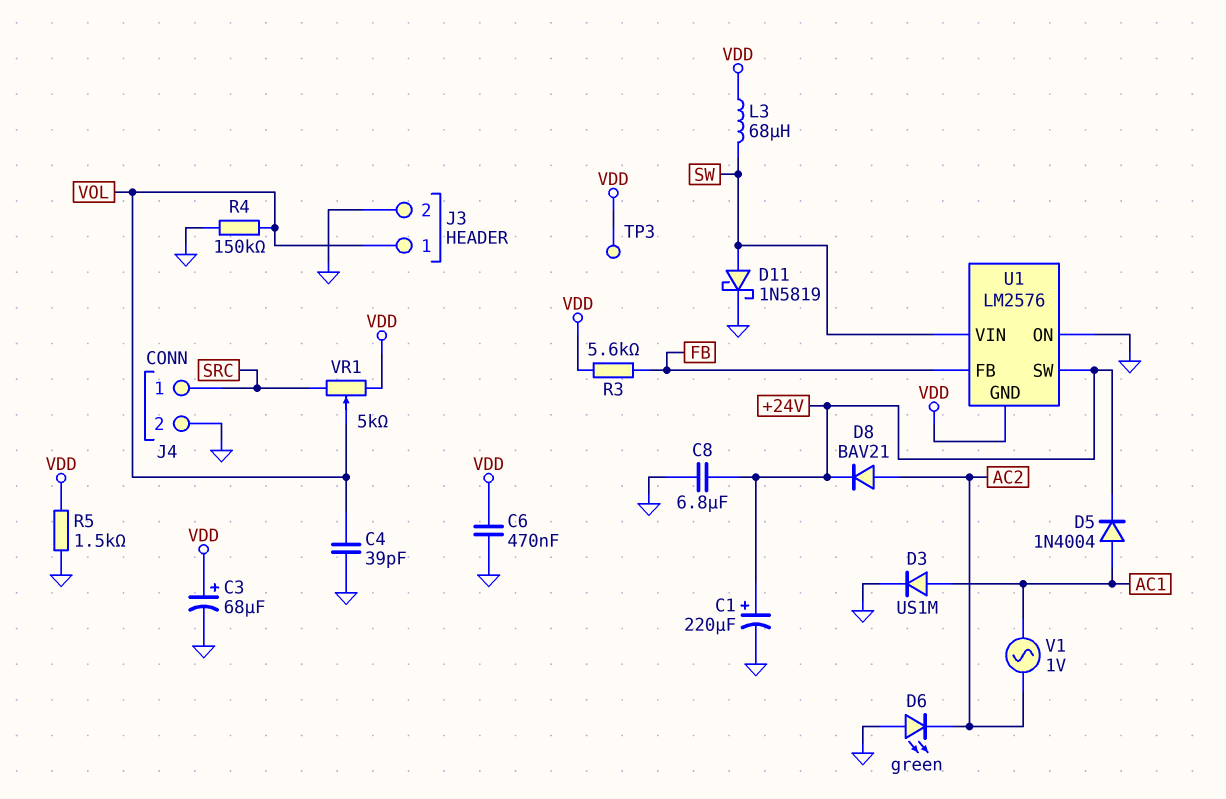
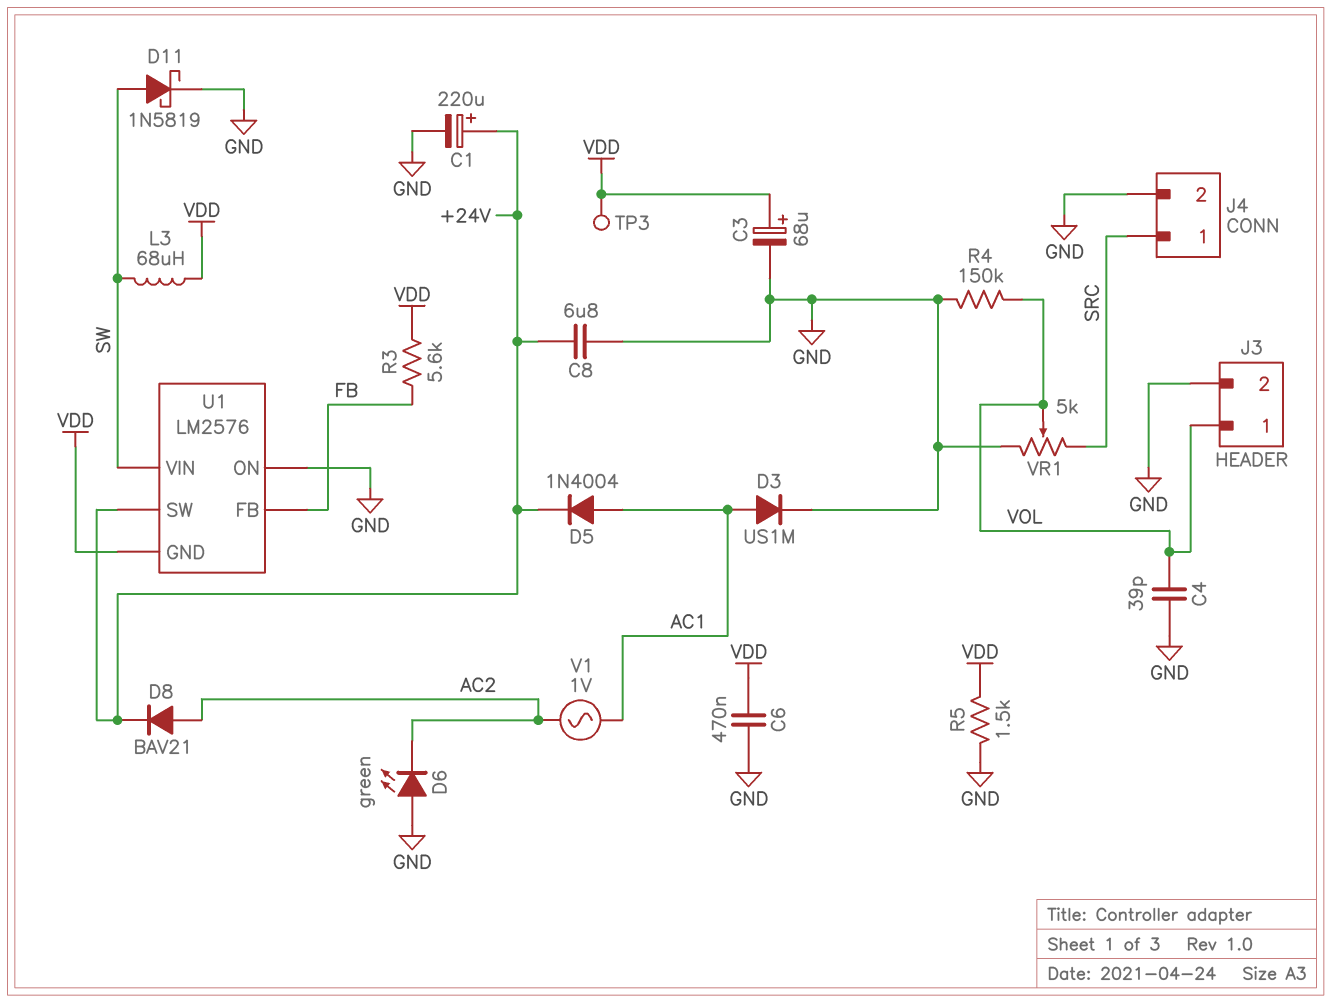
VR1: 5k (SRC, VDD, wiper VOL) -> 5k (GND, SRC, wiper VOL)

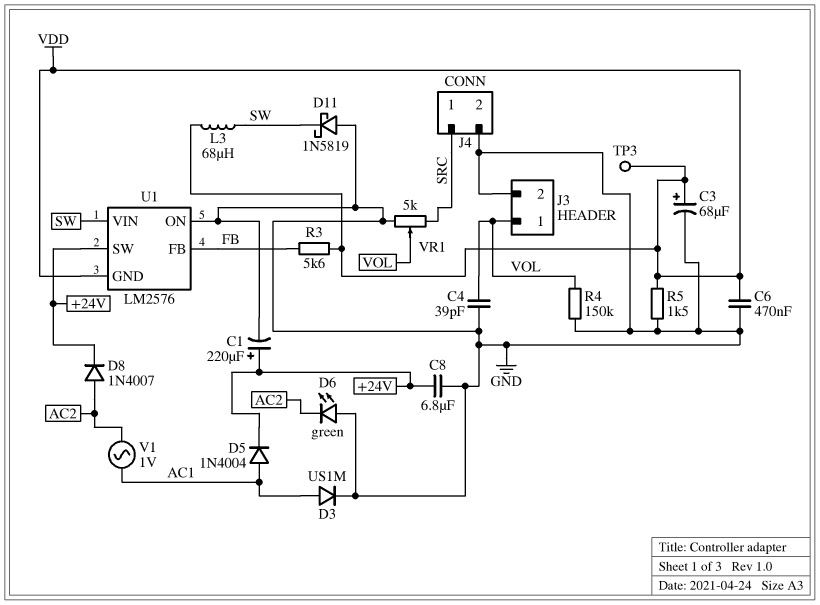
D8: diode BAV21 (A AC2, K +24V) -> diode 1N4007 (A AC2, K +24V)
D11: schottky 1N5819 (A SW, K GND) -> schottky 1N5819 (A GND, K SW)

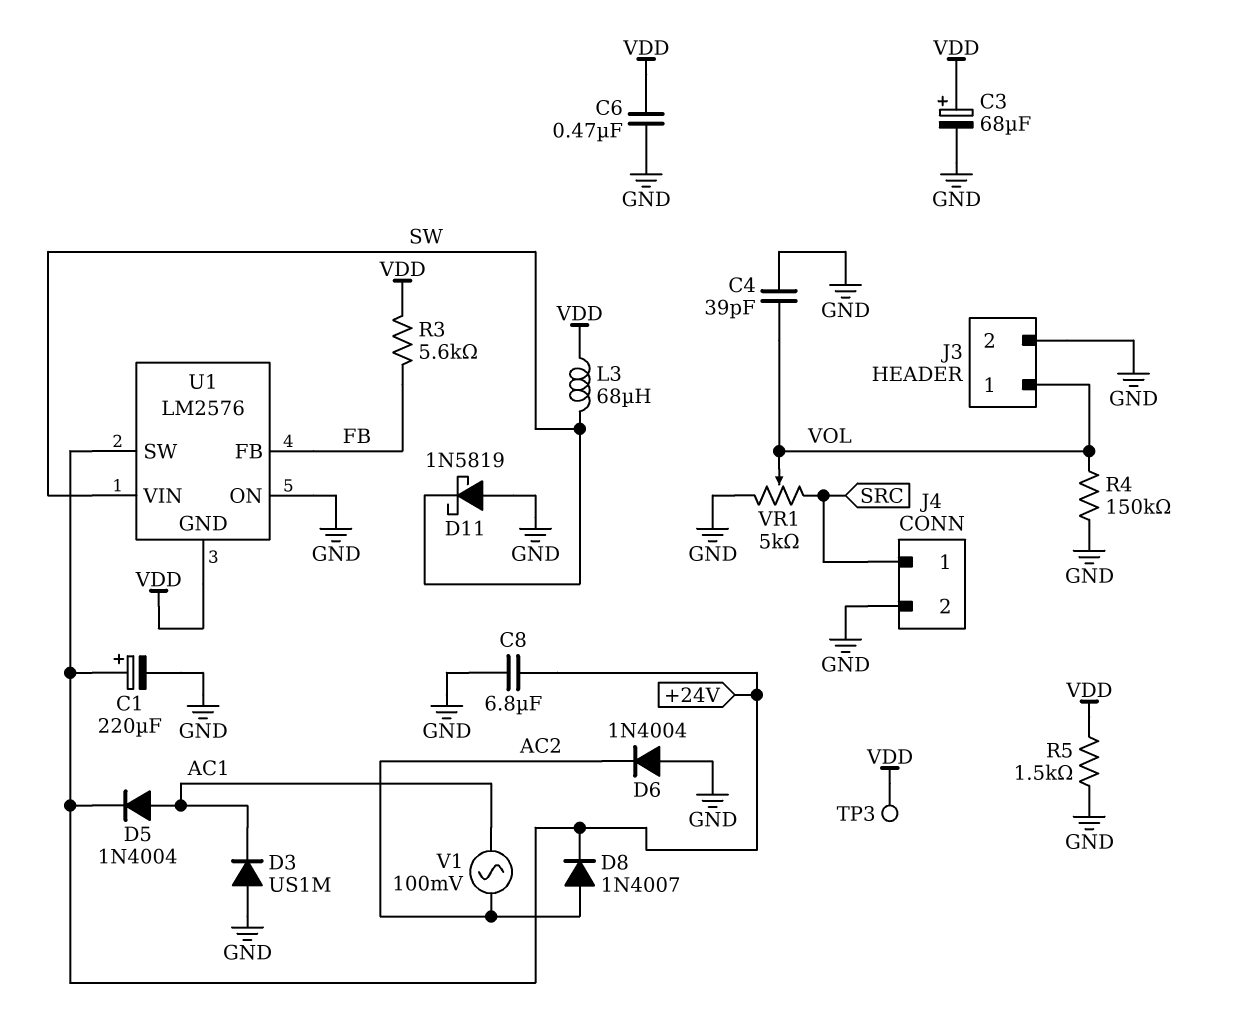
D3: diode US1M (A AC1, K GND) -> diode US1M (A GND, K AC1)
D6: LED green (A GND, K AC2) -> diode 1N4004 (A GND, K AC2)
V1: AC 1V (AC1, AC2) -> AC 100mV (AC1, AC2)

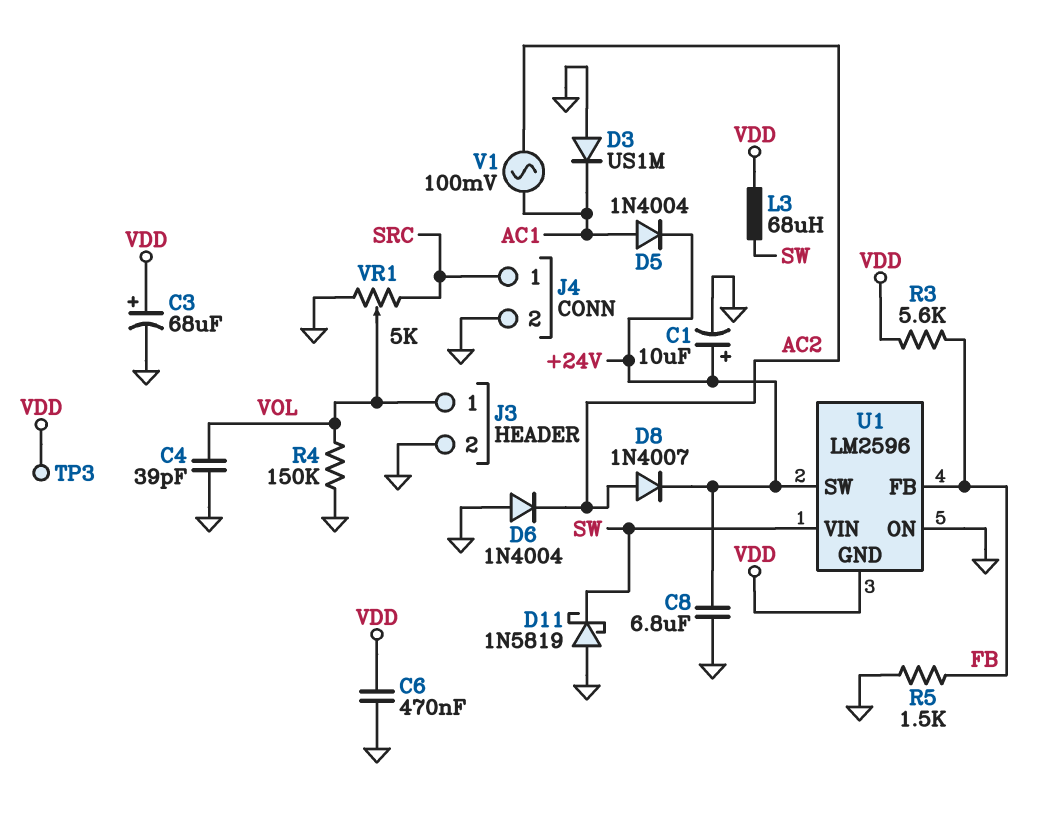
C1: 220uF (plus +24V, minus GND) -> 10uF (plus +24V, minus GND)
R5: 1.5k (GND, VDD) -> 1.5k (FB, GND)
U1: LM2576 -> LM2596

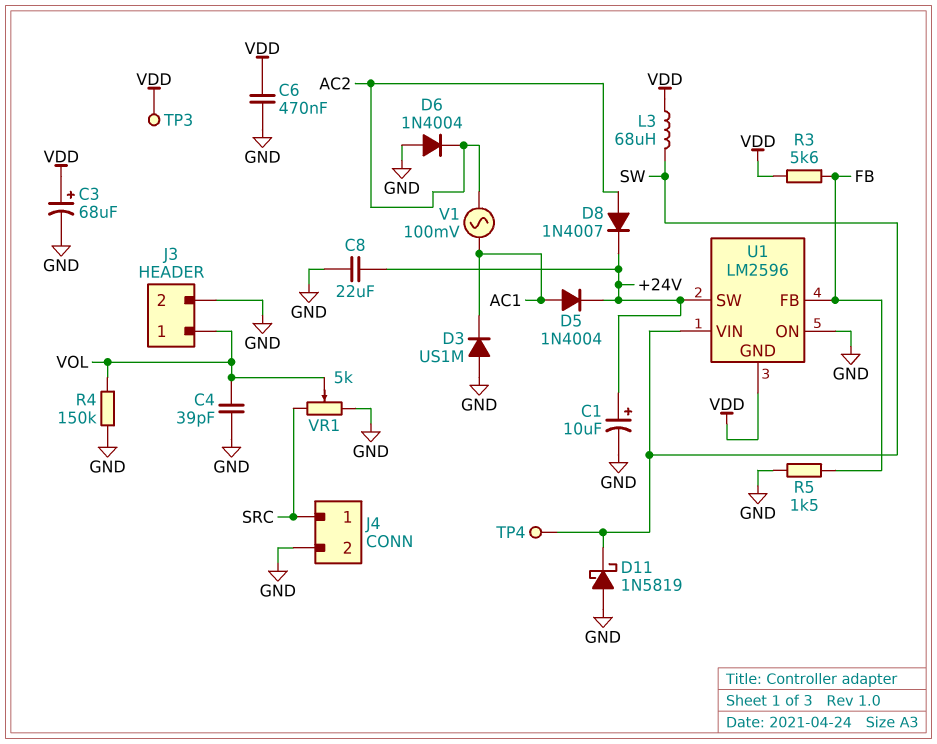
C8: 6.8uF (+24V, GND) -> 22uF (+24V, GND)
TP4: none -> test point (SW)

